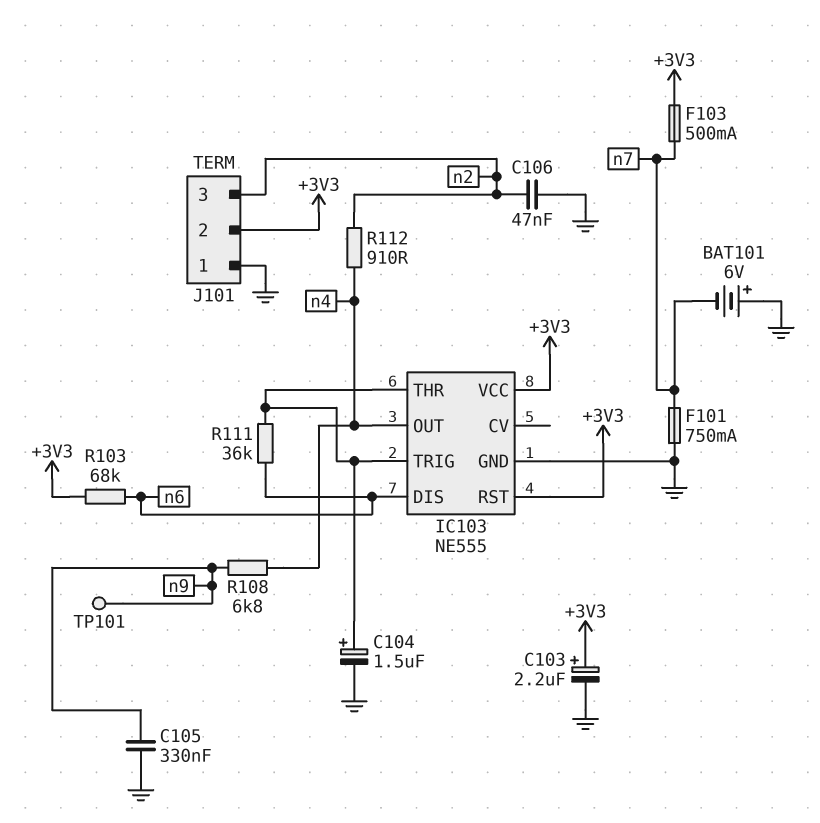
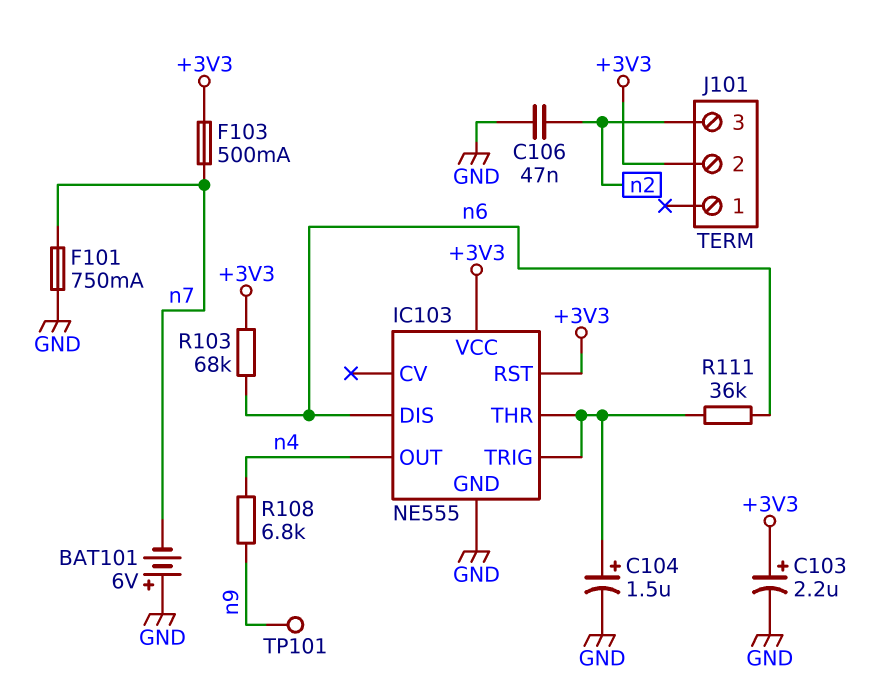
C105: 330nF (GND, n9) -> none
J101 pin 1: GND -> none
R112: 910 (n2, n4) -> none

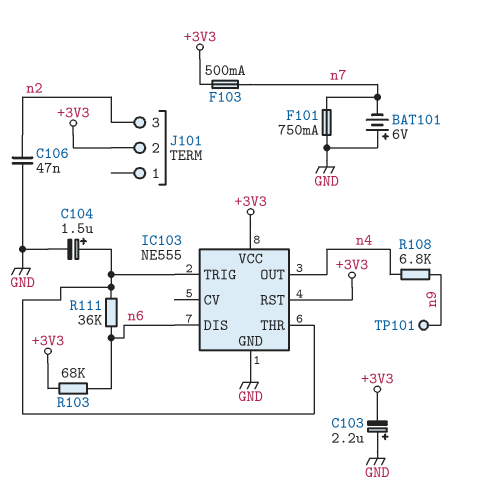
C103: 2.2uF (plus +3V3, minus GND) -> 2.2uF (plus GND, minus +3V3)

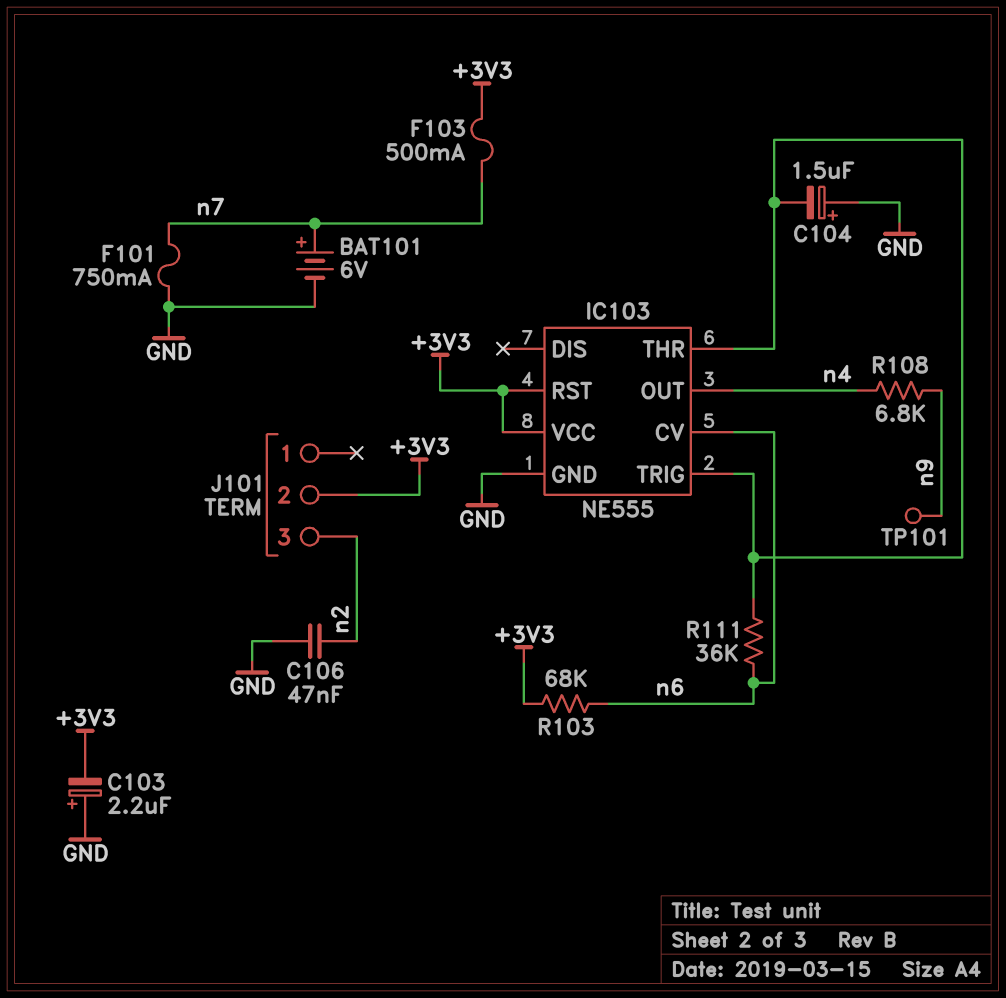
BAT101: 6V (plus GND, minus n7) -> 6V (plus n7, minus GND)
C104: 1.5uF (plus IC103/THR, minus GND) -> 1.5uF (plus GND, minus IC103/THR)
IC103 pin CV: none -> n6
IC103 pin DIS: n6 -> none

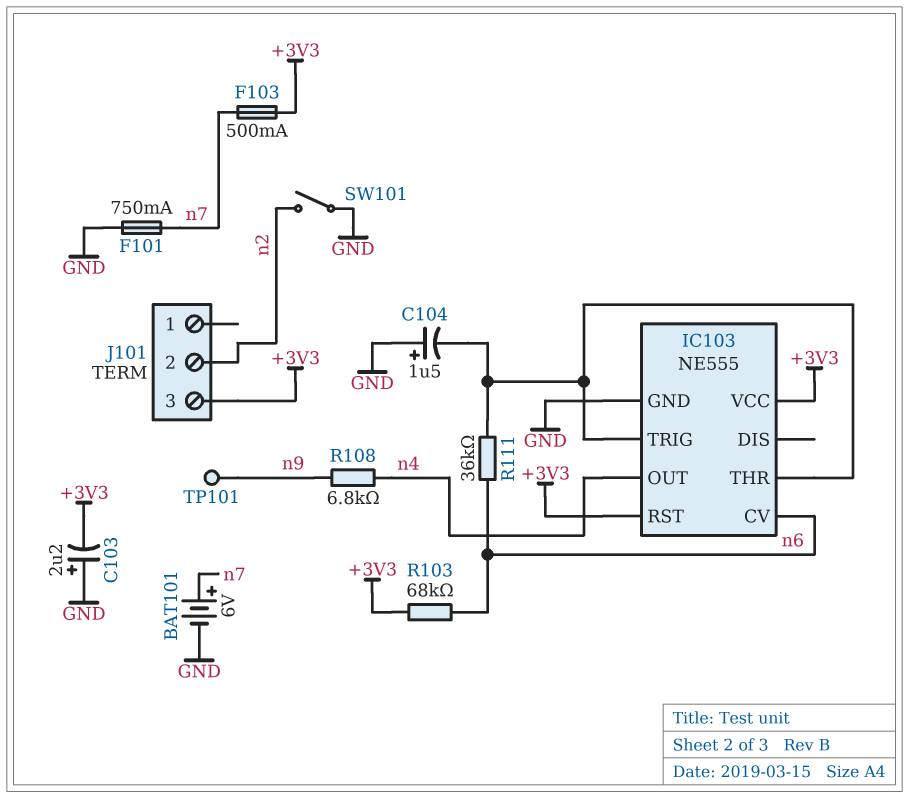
C106: 47nF (GND, n2) -> none
J101 pin 2: +3V3 -> n2
J101 pin 3: n2 -> +3V3
SW101: none -> switch (GND, n2)

